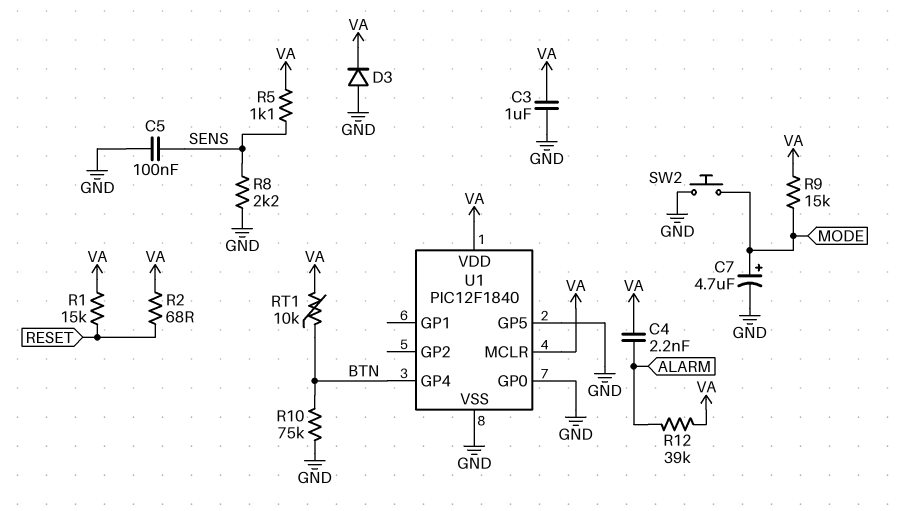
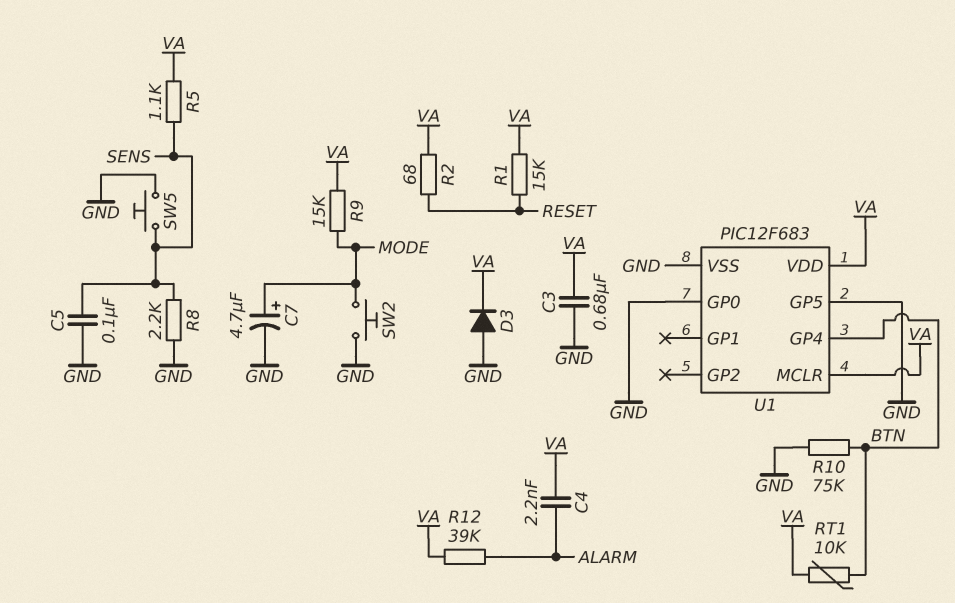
C3: 1uF (GND, VA) -> 680nF (GND, VA)
SW5: none -> button (GND, SENS)
U1: PIC12F1840 -> PIC12F683

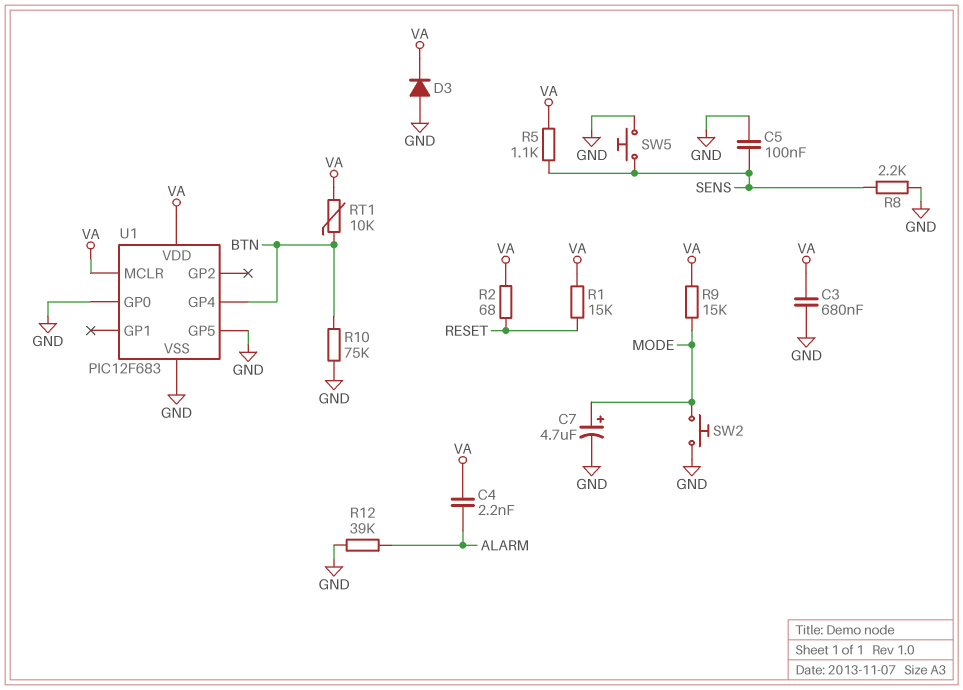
R12: 39k (ALARM, VA) -> 39k (ALARM, GND)

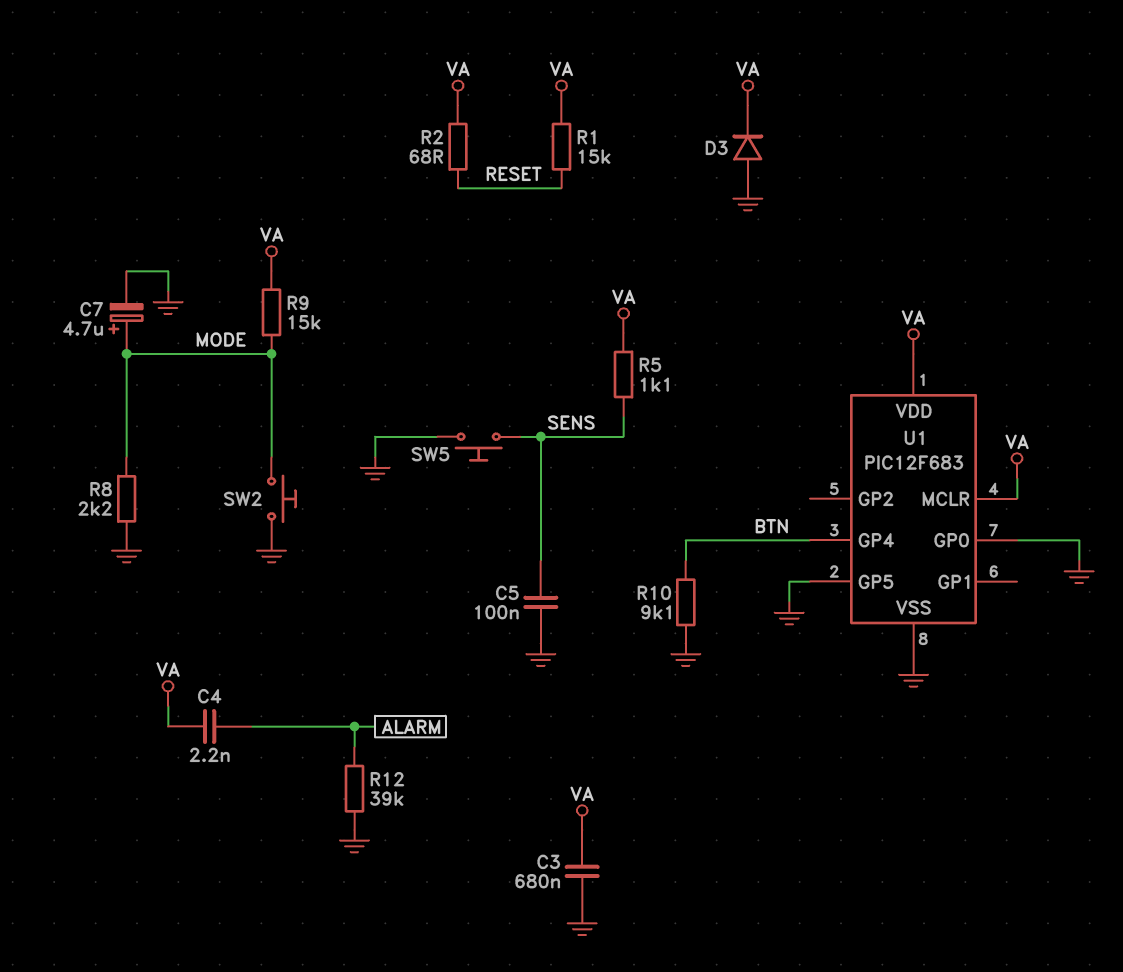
R8: 2.2k (GND, SENS) -> 2.2k (GND, MODE)
R10: 75k (BTN, GND) -> 9.1k (BTN, GND)
RT1: 10k (BTN, VA) -> none

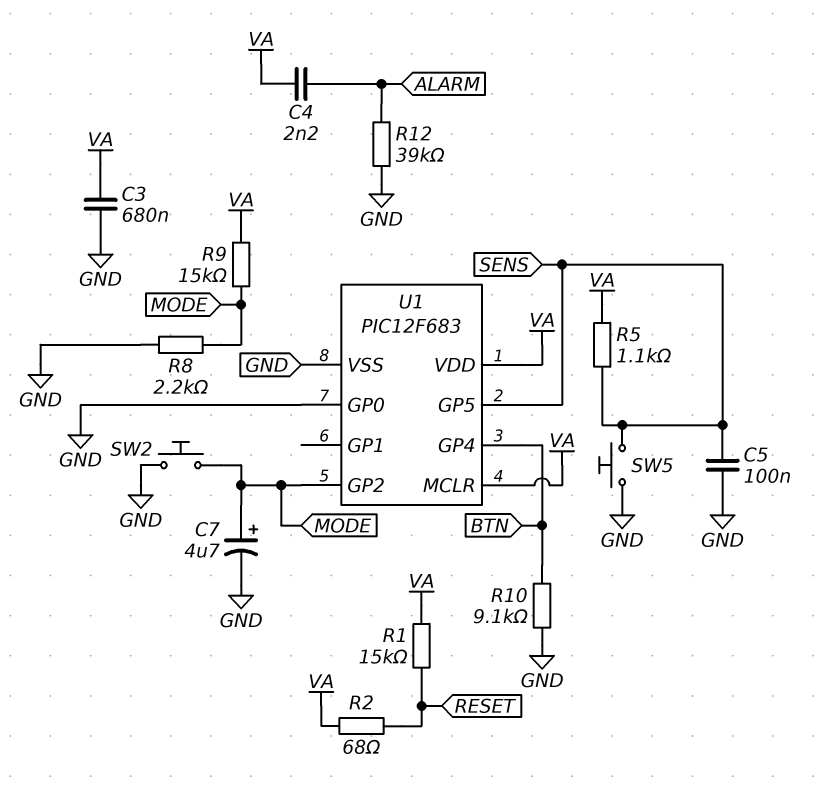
D3: diode (A GND, K VA) -> none
U1 pin GP2: none -> MODE
U1 pin GP5: GND -> SENS

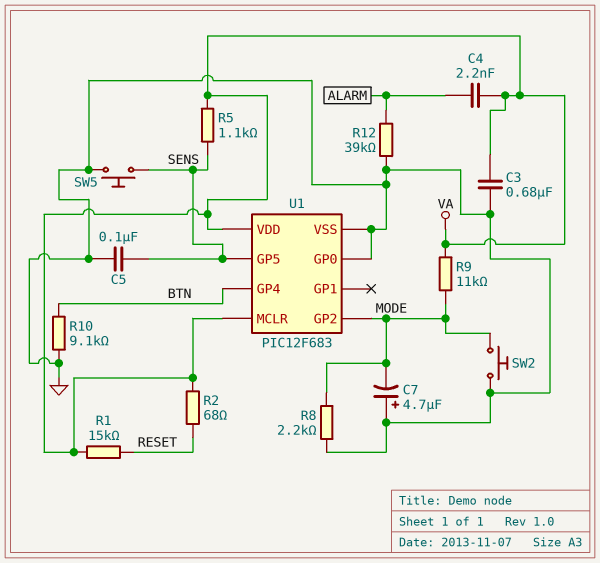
C7: 4.7uF (plus MODE, minus GND) -> 4.7uF (plus GND, minus MODE)
R9: 15k (MODE, VA) -> 11k (MODE, VA)

